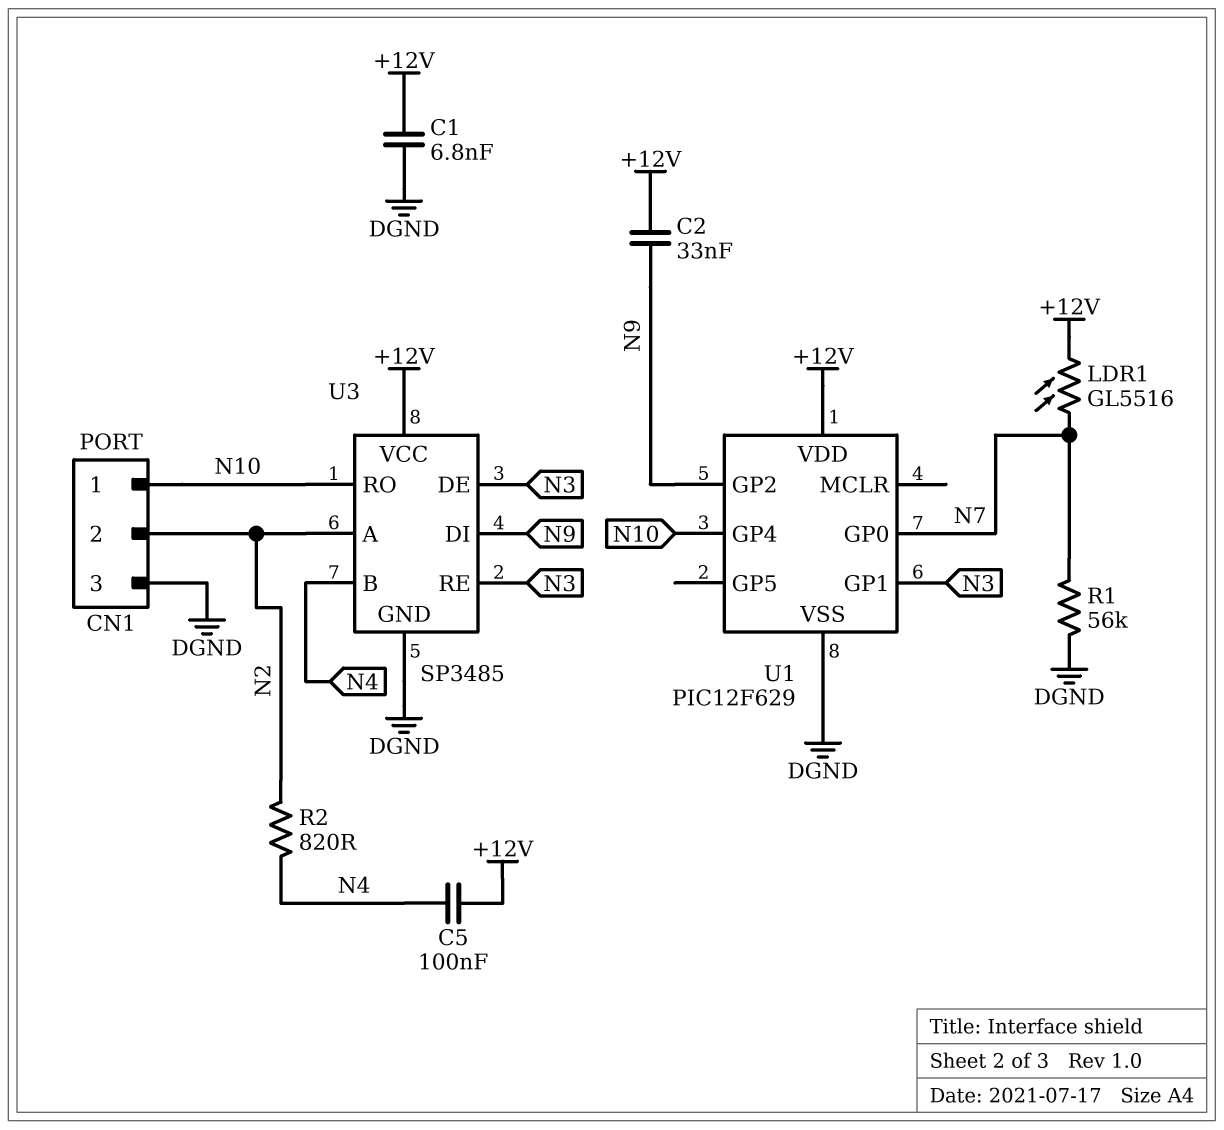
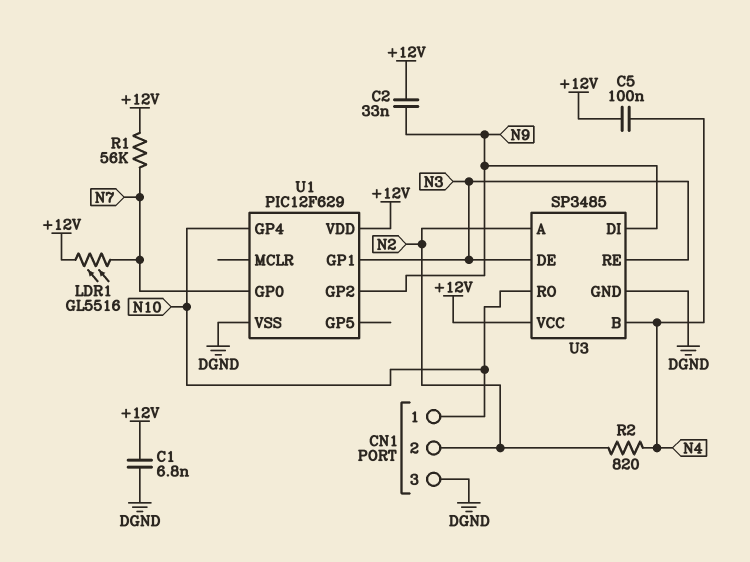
R1: 56k (DGND, N7) -> 56k (+12V, N7)

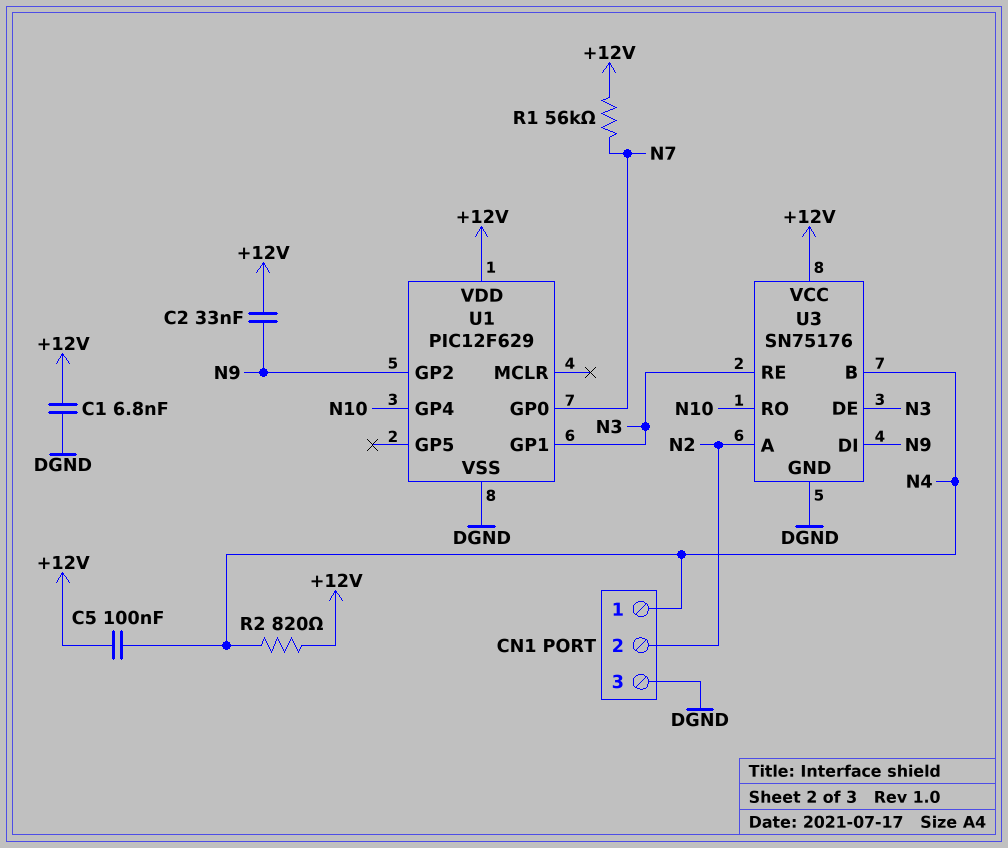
CN1 pin 1: N10 -> N4
LDR1: GL5516 (+12V, N7) -> none
R2: 820 (N2, N4) -> 820 (+12V, N4)
U3: SP3485 -> SN75176

